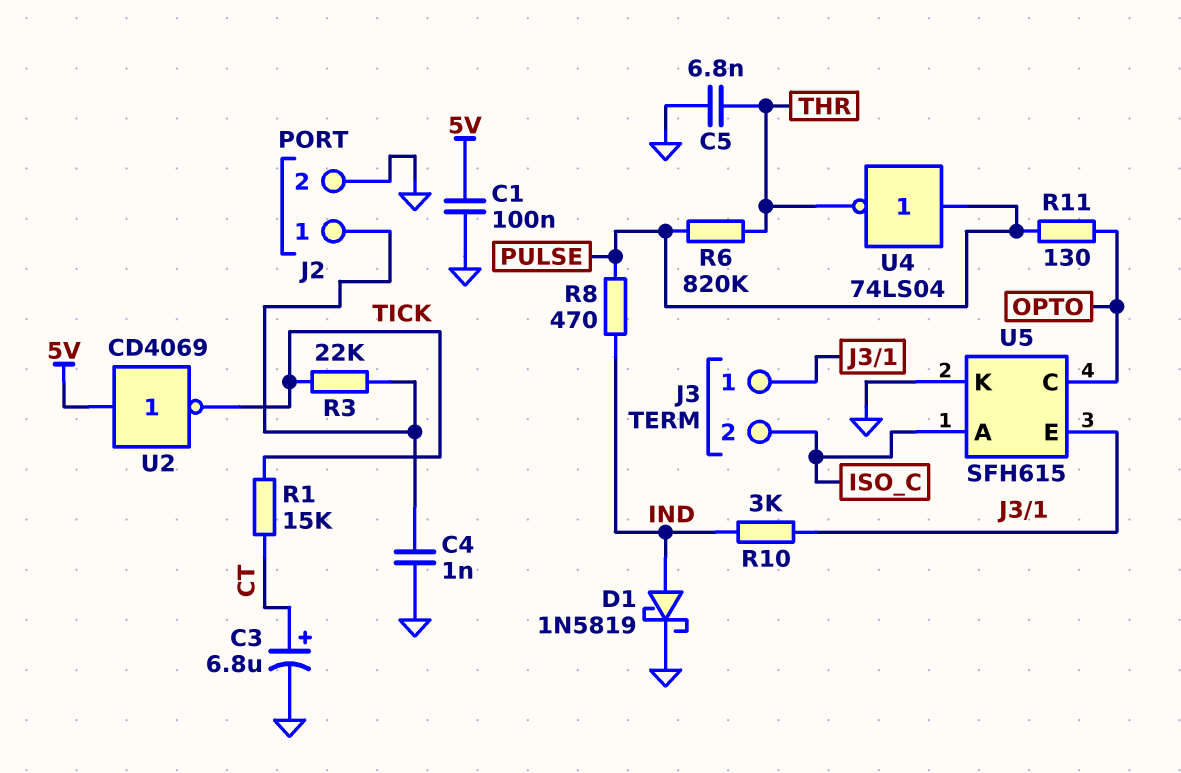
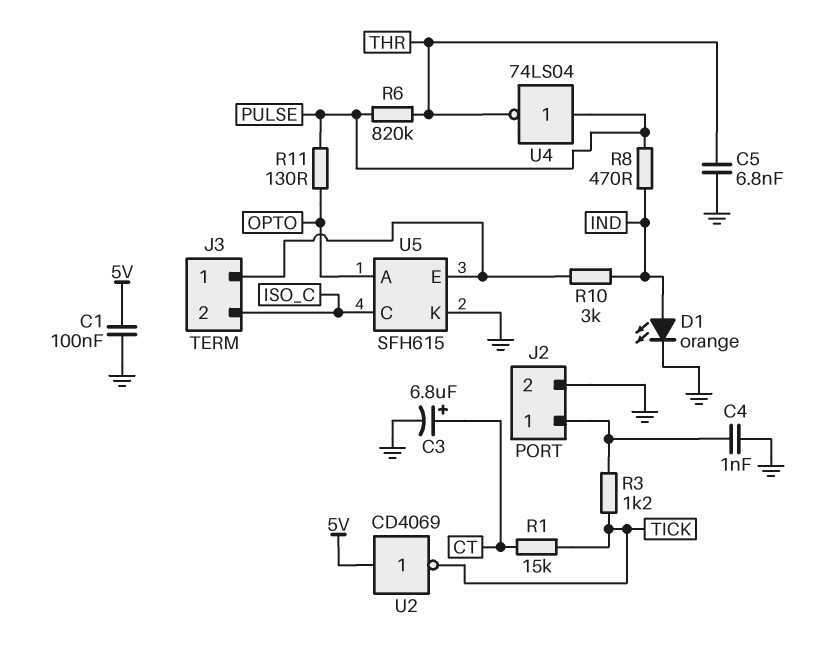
D1: schottky 1N5819 (A IND, K GND) -> LED orange (A IND, K GND)
R3: 22k (J2/1, TICK) -> 1.2k (J2/1, TICK)
U5 pin A: ISO_C -> OPTO
U5 pin C: OPTO -> ISO_C

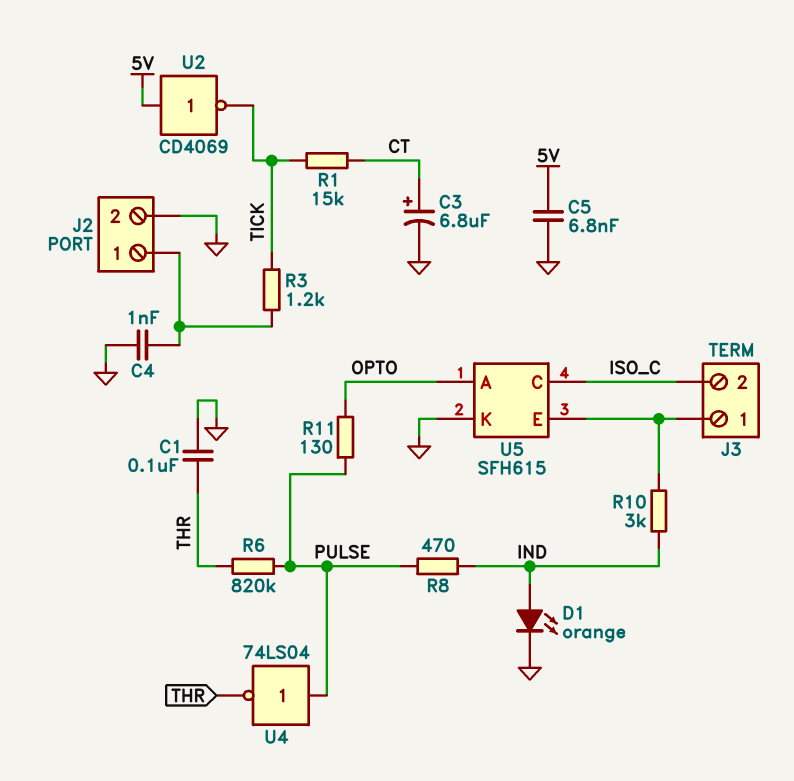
C1: 100nF (5V, GND) -> 100nF (GND, THR)
C5: 6.8nF (GND, THR) -> 6.8nF (5V, GND)

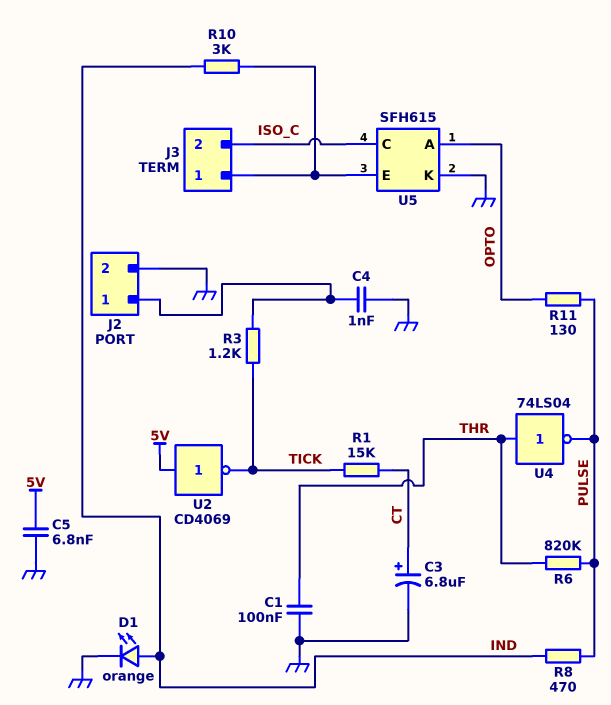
U4: NOT 74LS04 (in PULSE, out THR) -> NOT 74LS04 (in THR, out PULSE)

